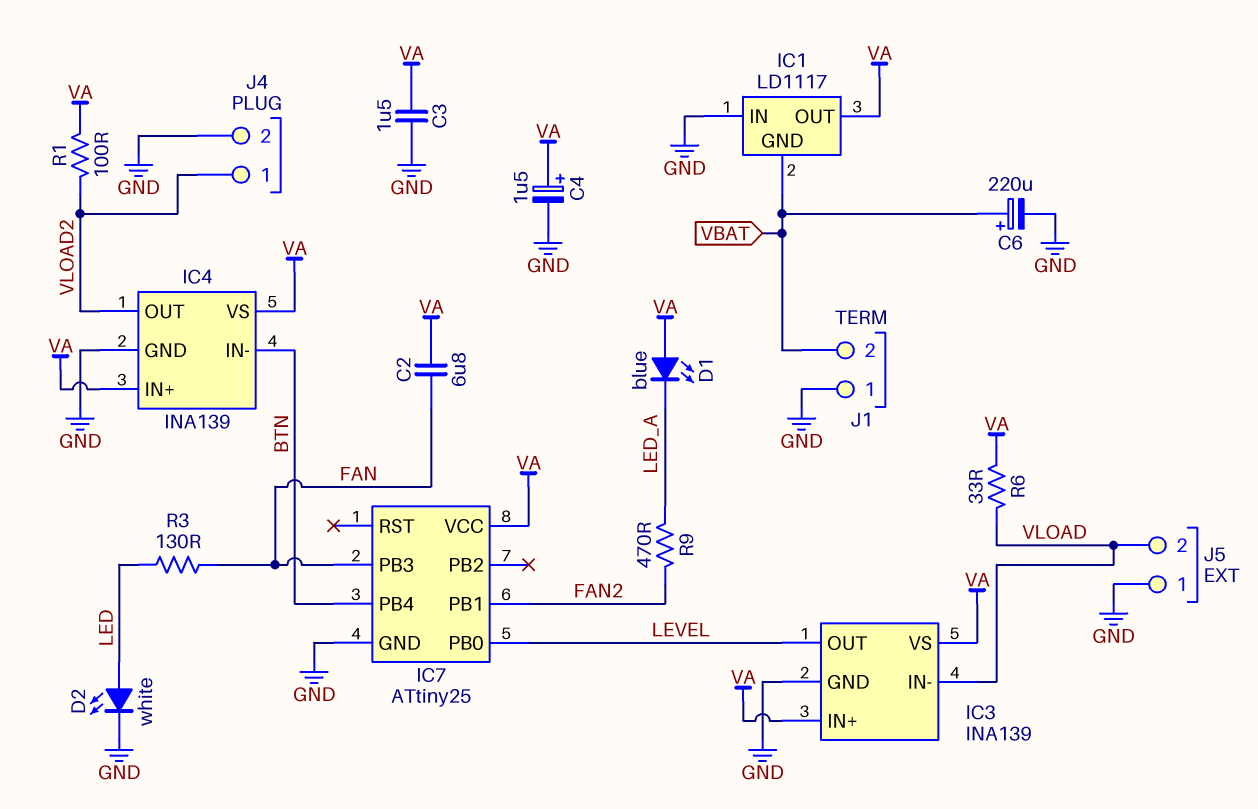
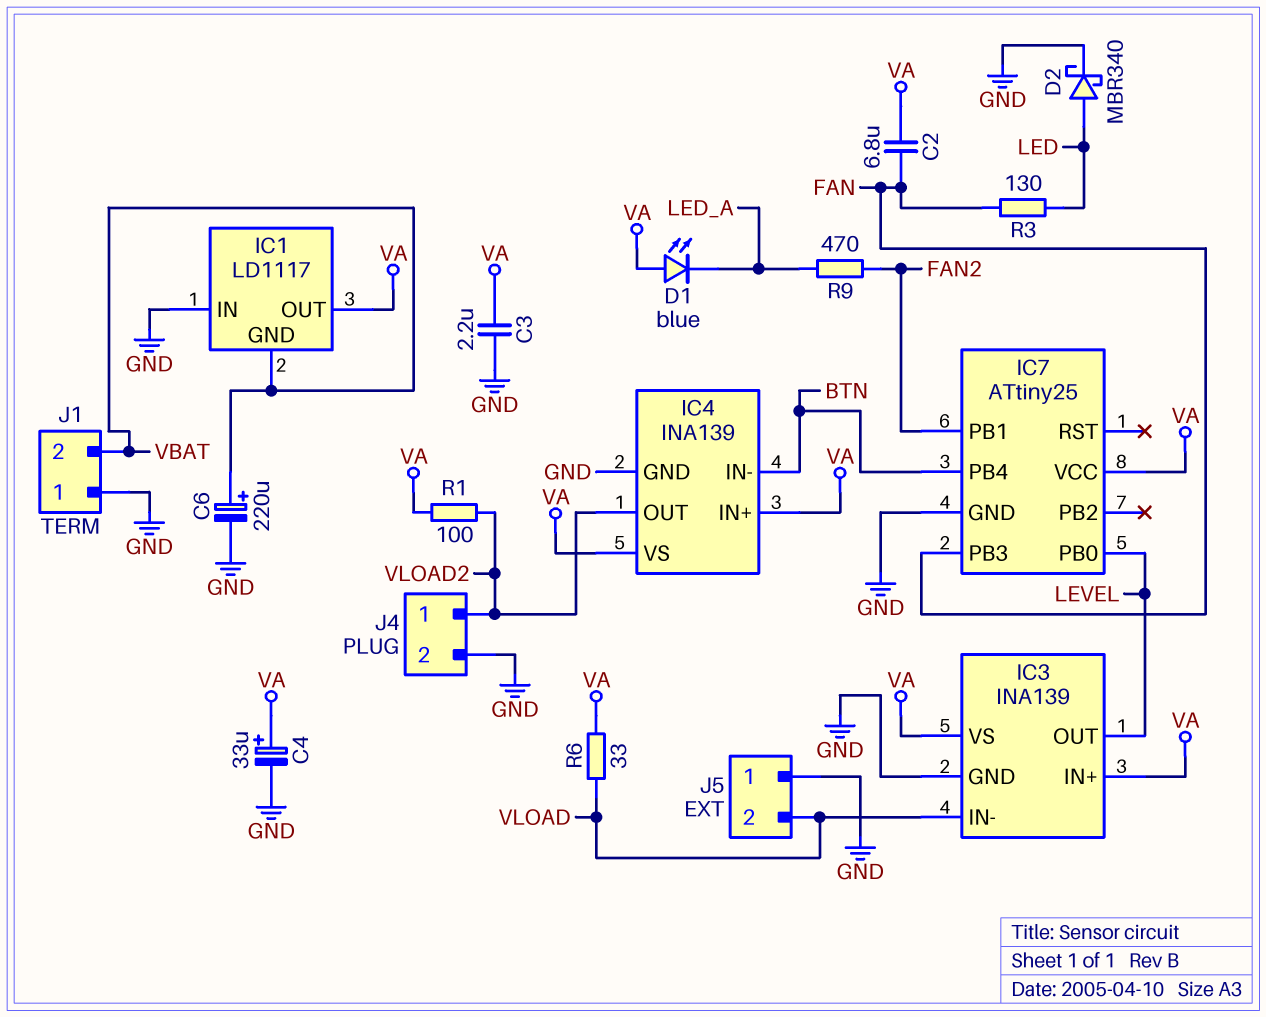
C3: 1.5uF (GND, VA) -> 2.2uF (GND, VA)
C4: 1.5uF (plus VA, minus GND) -> 33uF (plus VA, minus GND)
D2: LED white (A LED, K GND) -> schottky MBR340 (A LED, K GND)

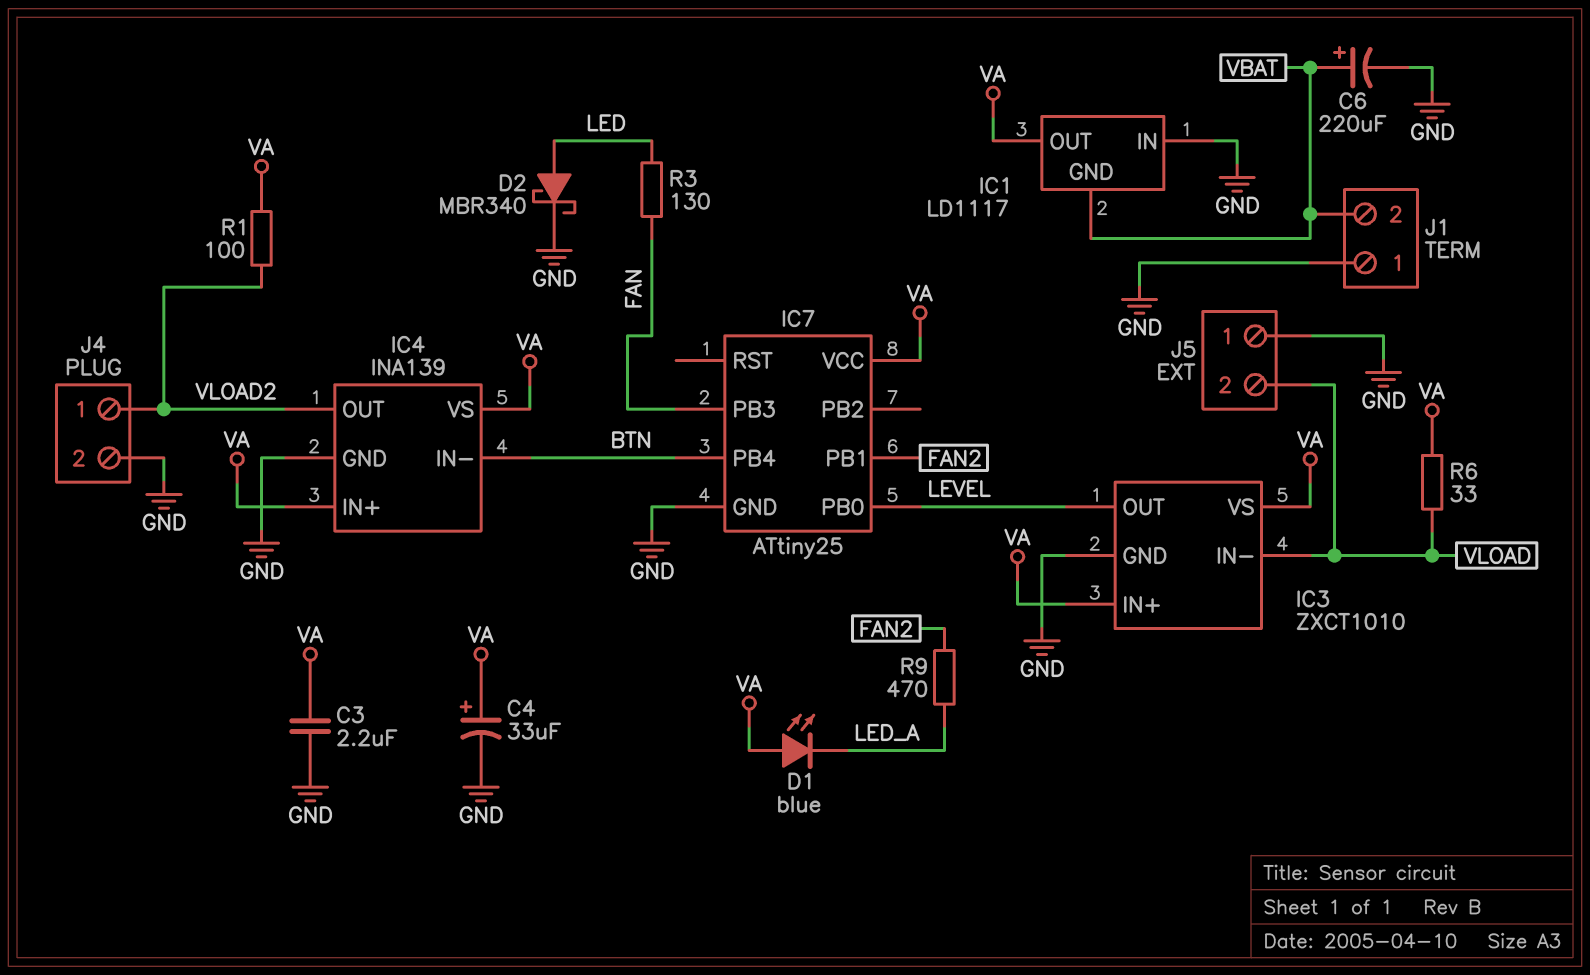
C2: 6.8uF (FAN, VA) -> none
IC3: INA139 -> ZXCT1010

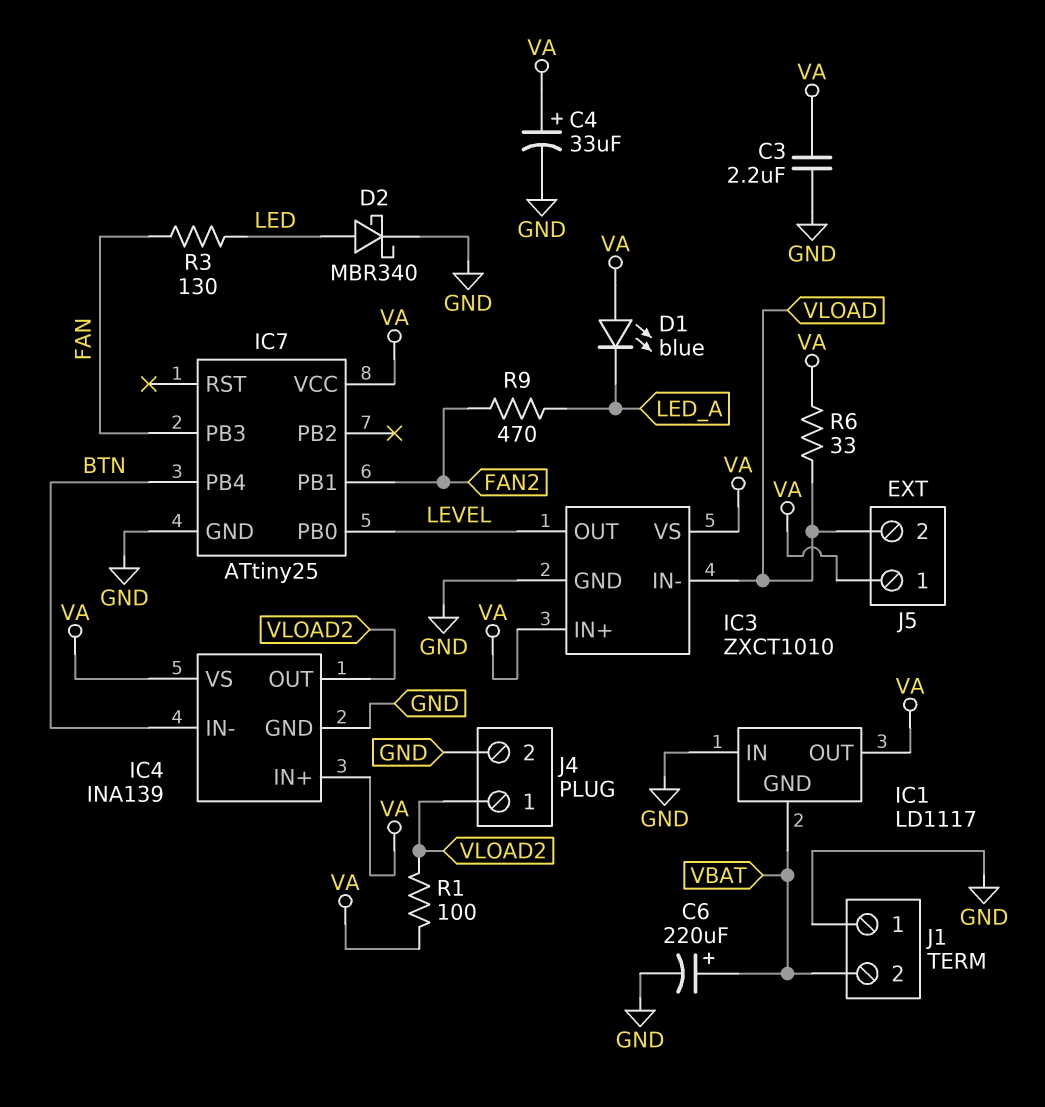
J5 pin 1: GND -> VA

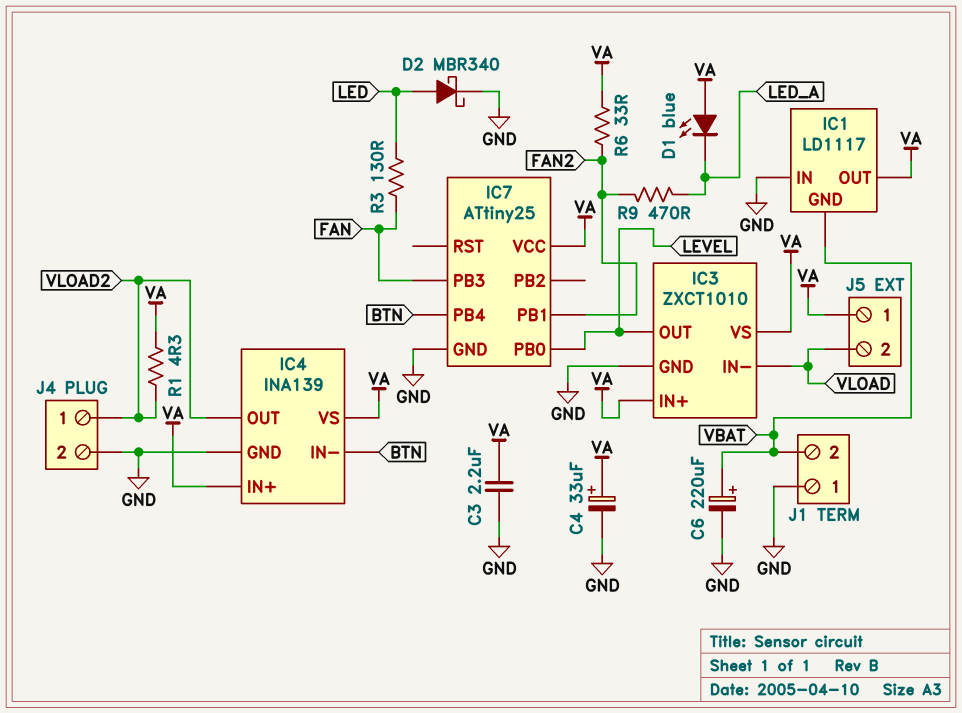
R1: 100 (VA, VLOAD2) -> 4.3 (VA, VLOAD2)
R6: 33 (VA, VLOAD) -> 33 (FAN2, VA)

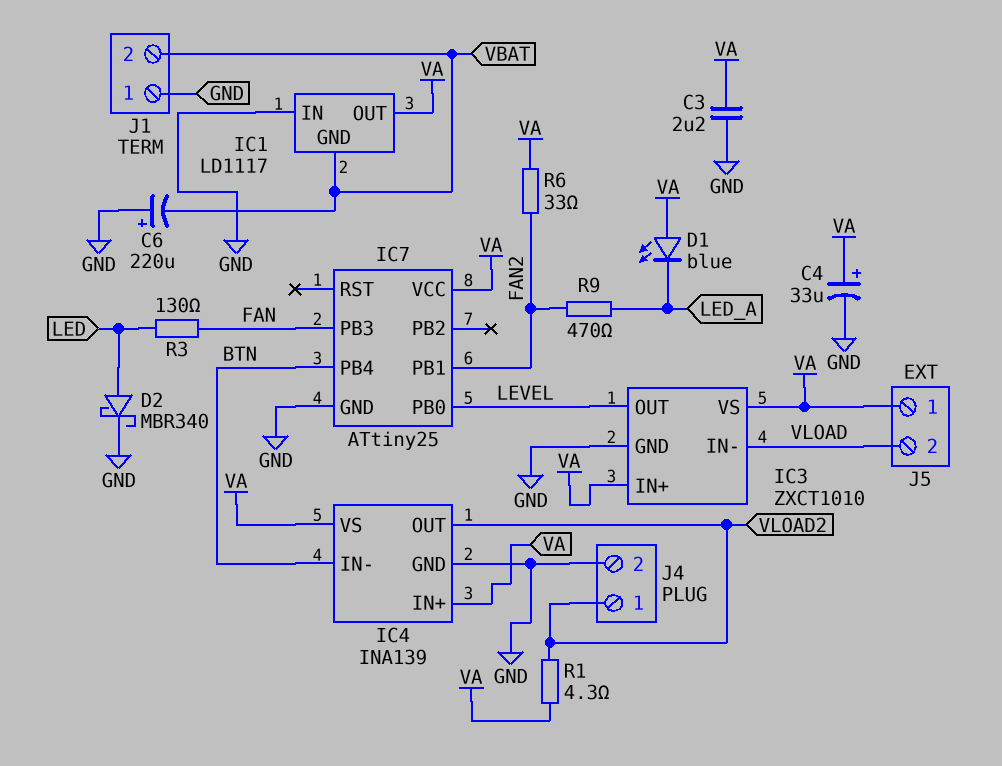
C6: 220uF (plus VBAT, minus GND) -> 220uF (plus GND, minus VBAT)

